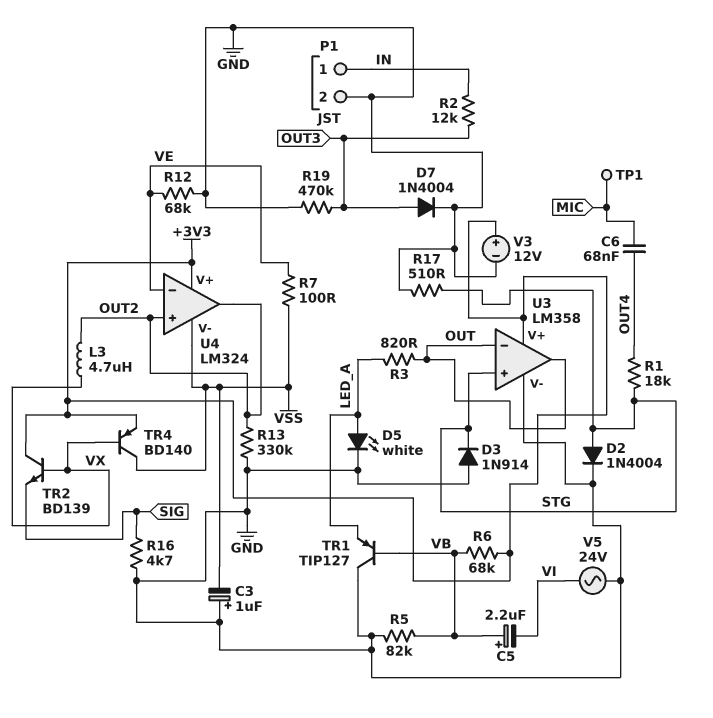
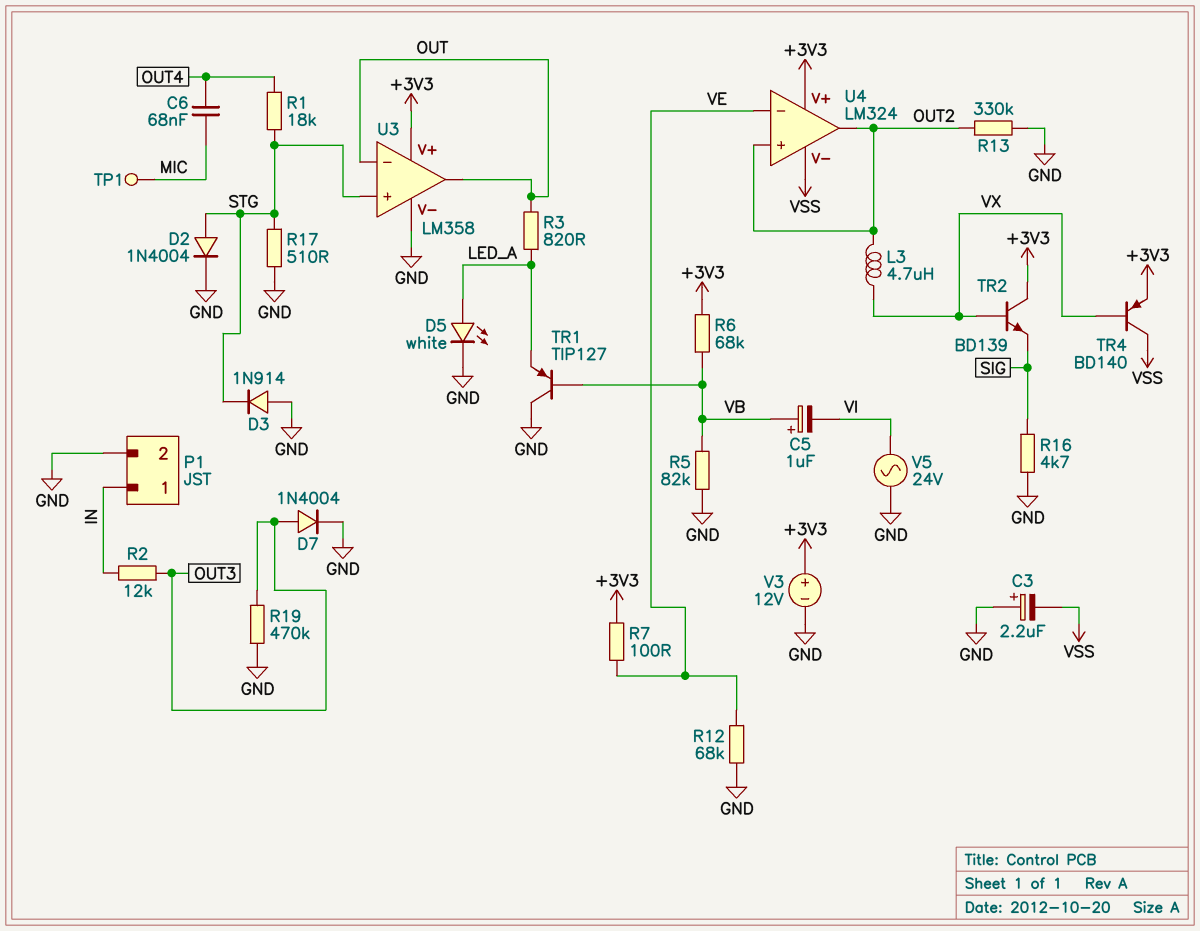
C3: 1uF (plus GND, minus VSS) -> 2.2uF (plus GND, minus VSS)
C5: 2.2uF (plus VB, minus VI) -> 1uF (plus VB, minus VI)
R7: 100 (VE, VSS) -> 100 (+3V3, VE)

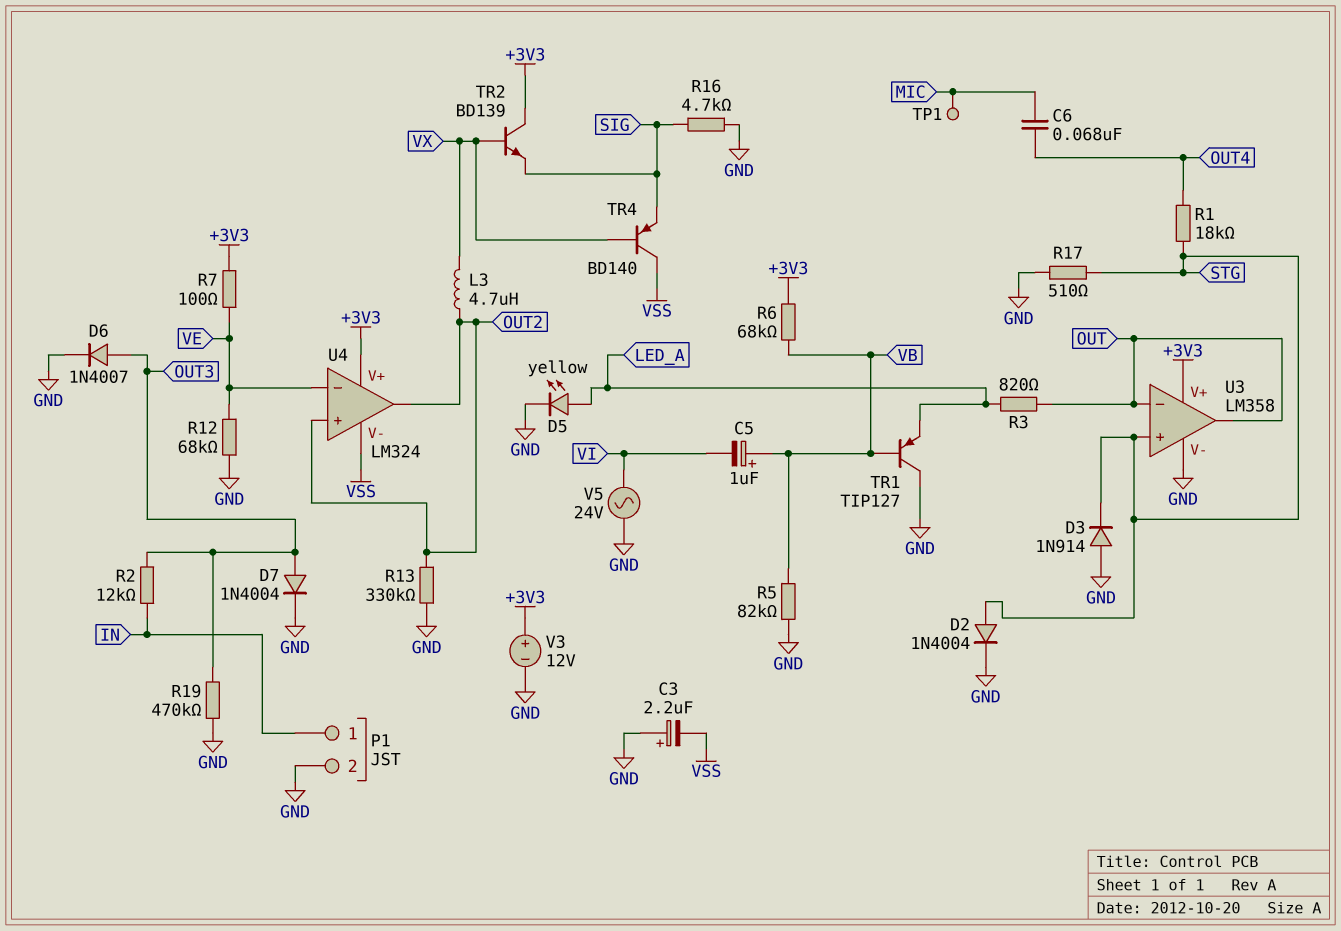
D5: LED white (A LED_A, K GND) -> LED yellow (A LED_A, K GND)
D6: none -> diode 1N4007 (A OUT3, K GND)
TR4: PNP BD140 (B VX, C VSS, E +3V3) -> PNP BD140 (B VX, C VSS, E SIG)

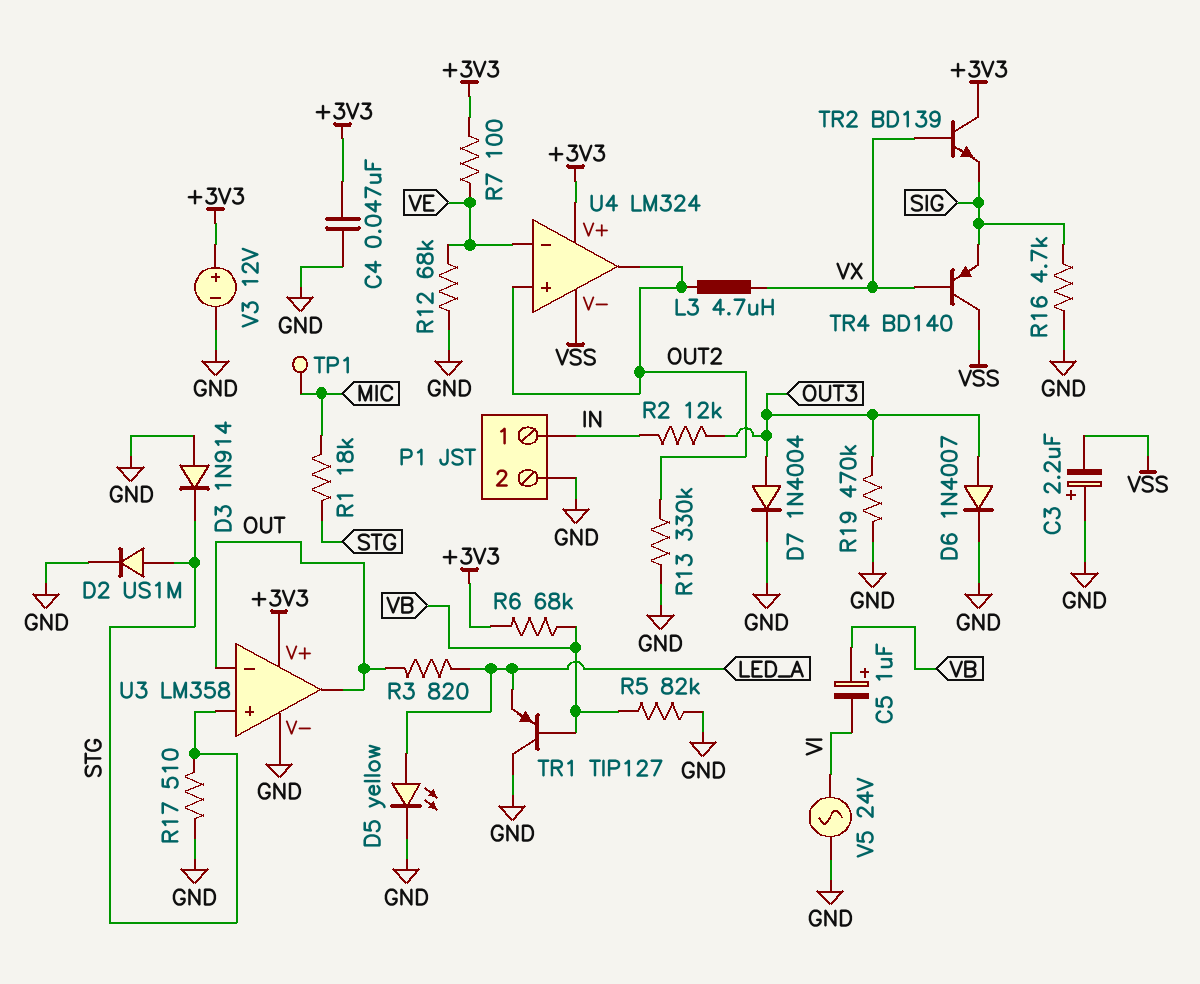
C4: none -> 47nF (+3V3, GND)
C6: 68nF (MIC, OUT4) -> none
D2: diode 1N4004 (A STG, K GND) -> diode US1M (A STG, K GND)
R1: 18k (OUT4, STG) -> 18k (MIC, STG)

